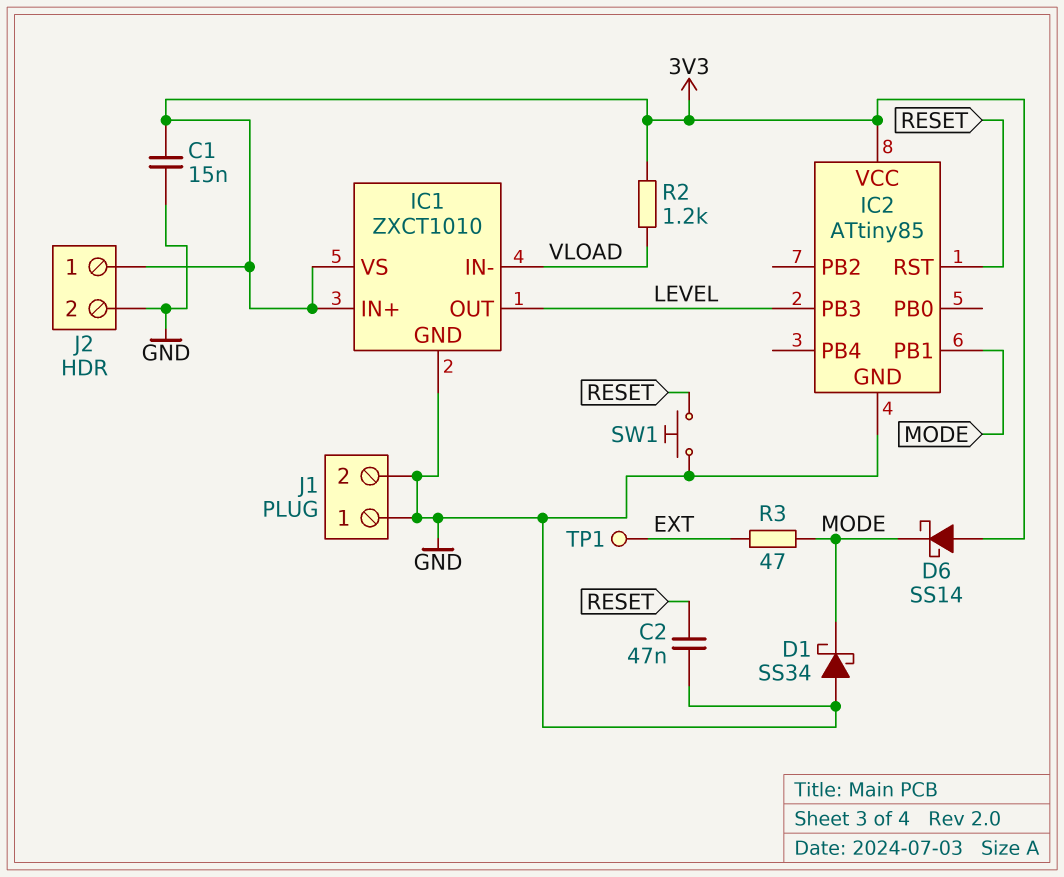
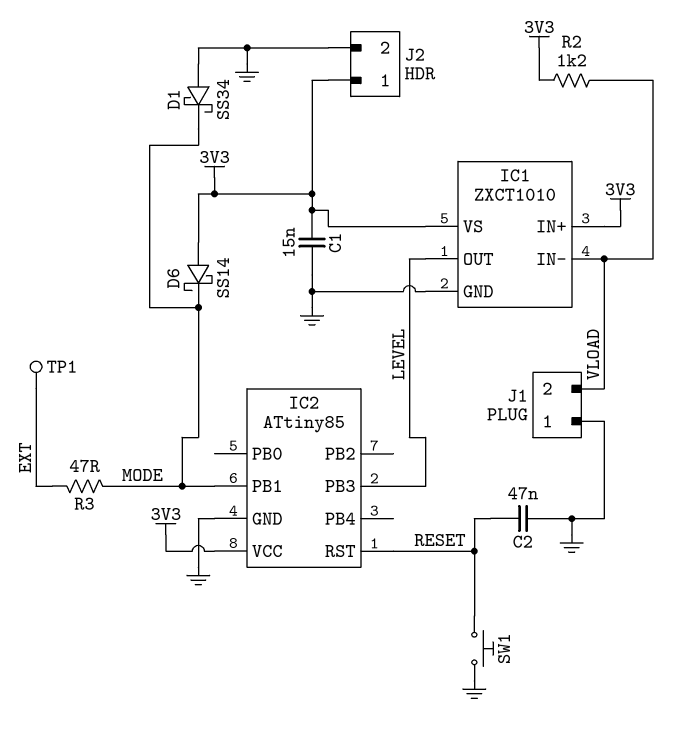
J1 pin 2: GND -> VLOAD

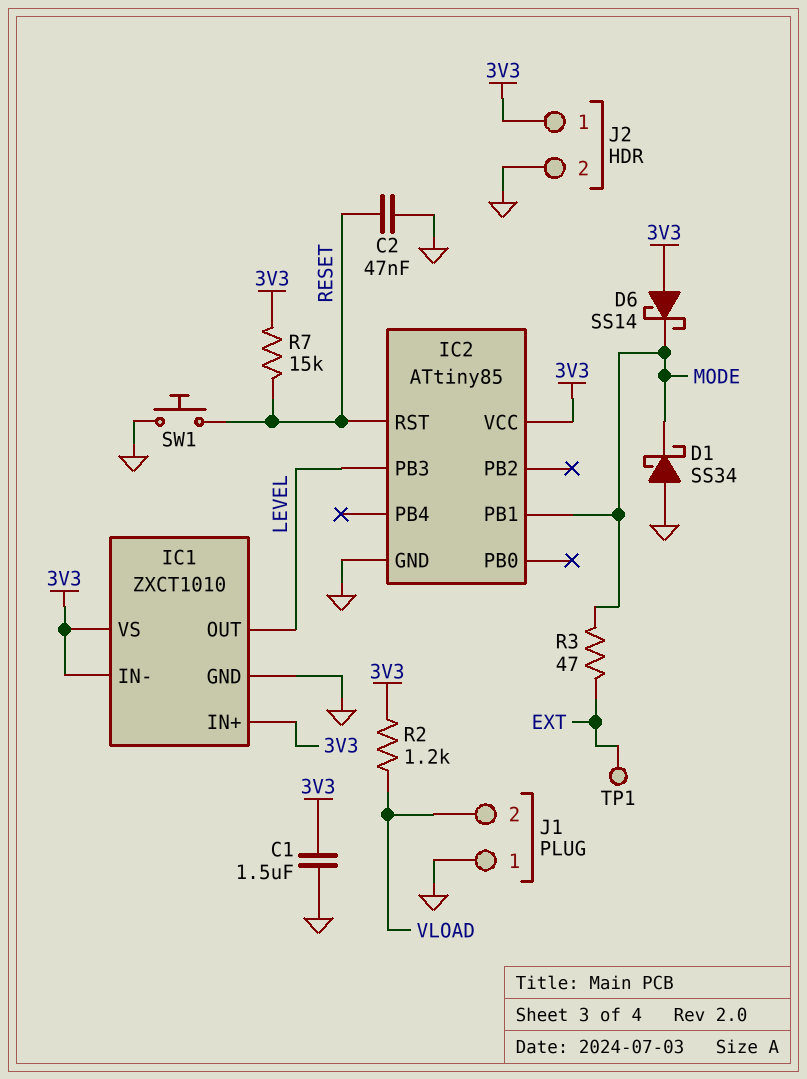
C1: 15nF (3V3, GND) -> 1.5uF (3V3, GND)
IC1 pin IN-: VLOAD -> 3V3
R7: none -> 15k (3V3, RESET)

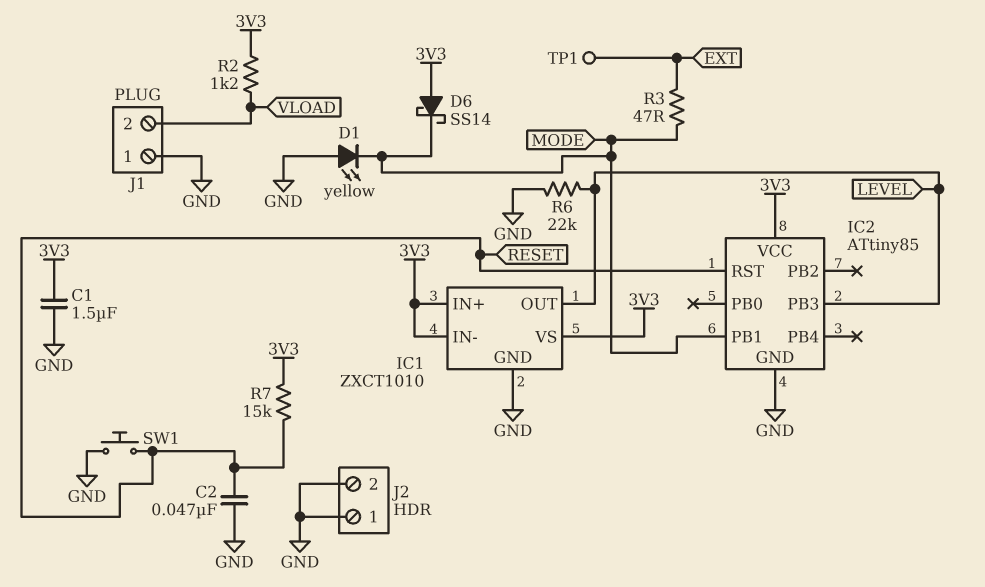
D1: schottky SS34 (A GND, K MODE) -> LED yellow (A GND, K MODE)
J2 pin 1: 3V3 -> GND
R6: none -> 22k (GND, LEVEL)

